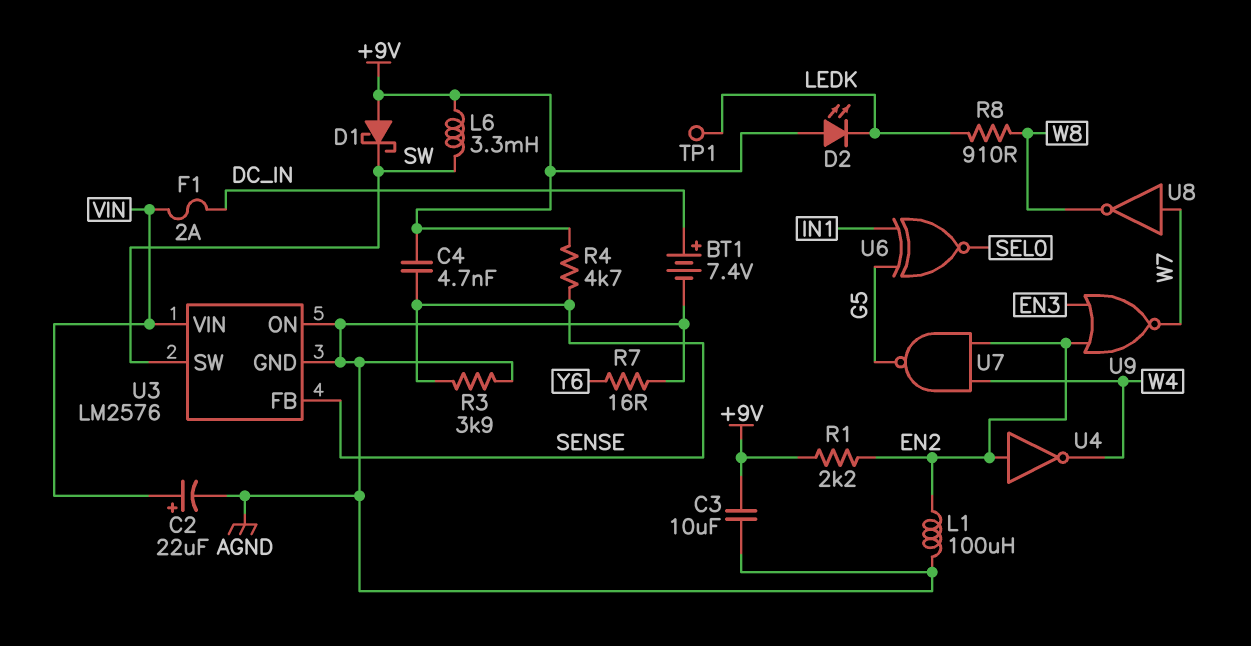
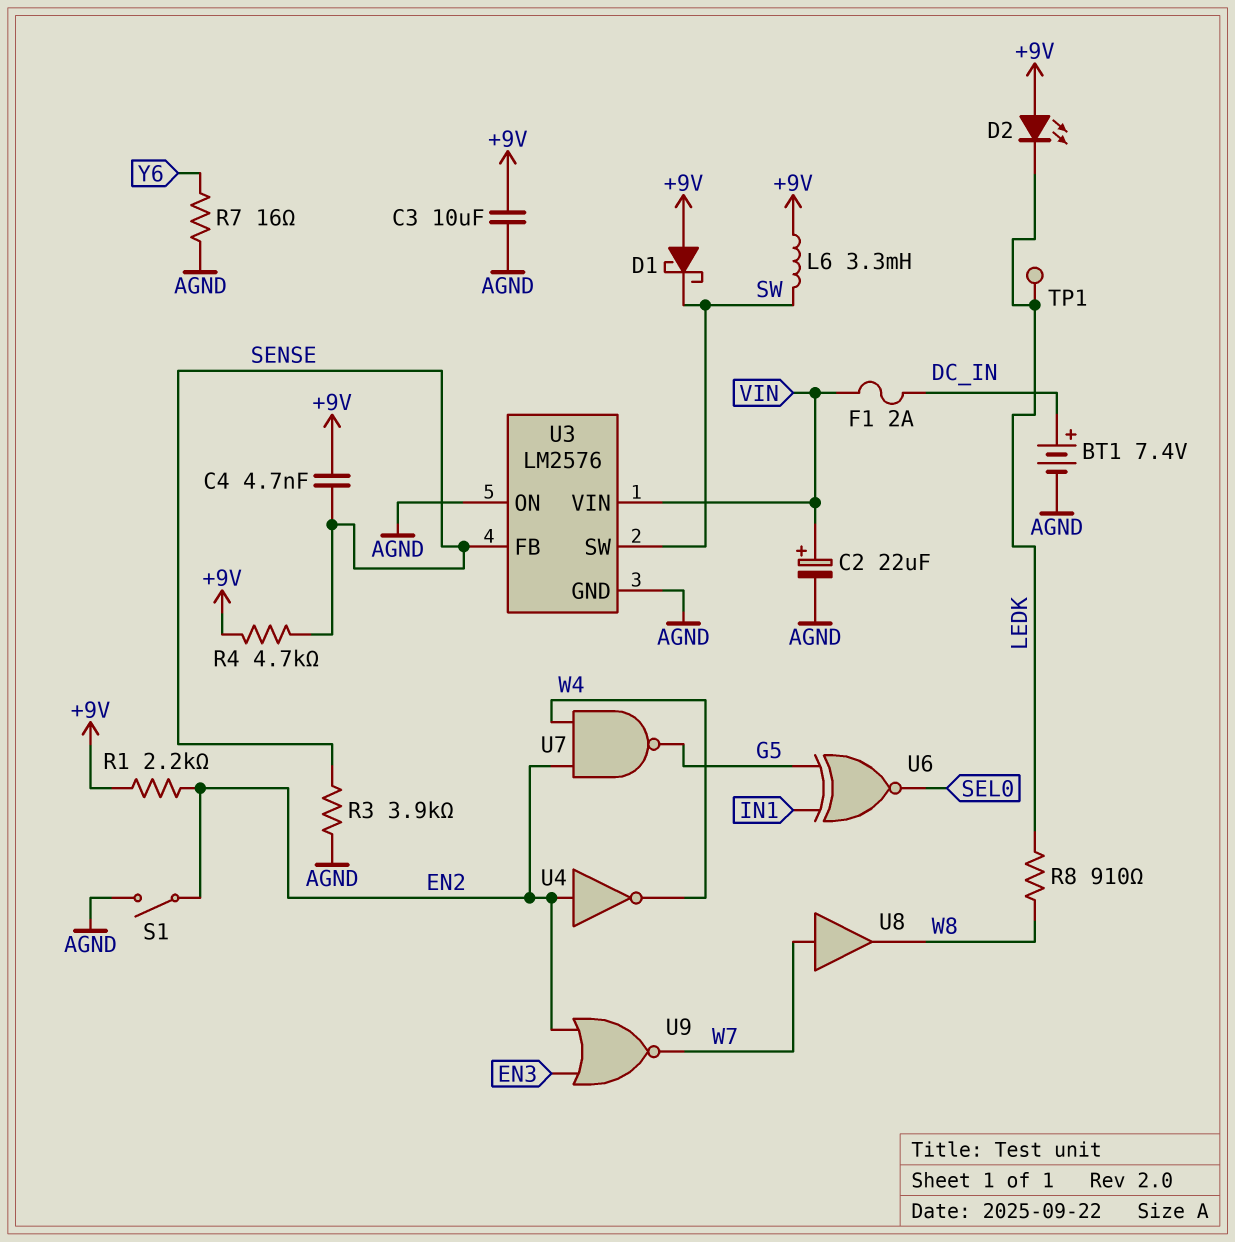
L1: 100uH (AGND, EN2) -> none
S1: none -> switch (AGND, EN2)
U8: NOT (in W7, out W8) -> buffer (in W7, out W8)

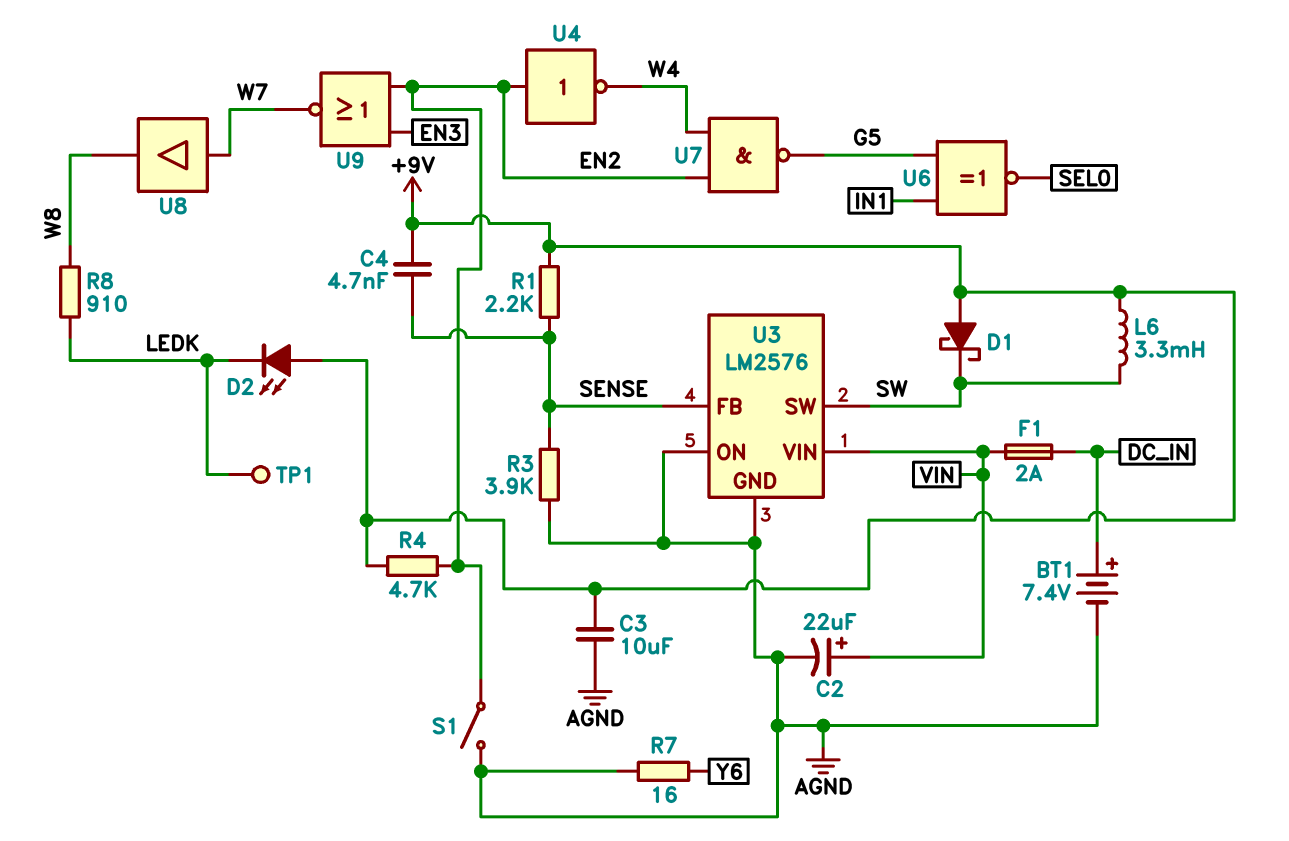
R1: 2.2k (+9V, EN2) -> 2.2k (+9V, SENSE)
R4: 4.7k (+9V, SENSE) -> 4.7k (+9V, EN2)

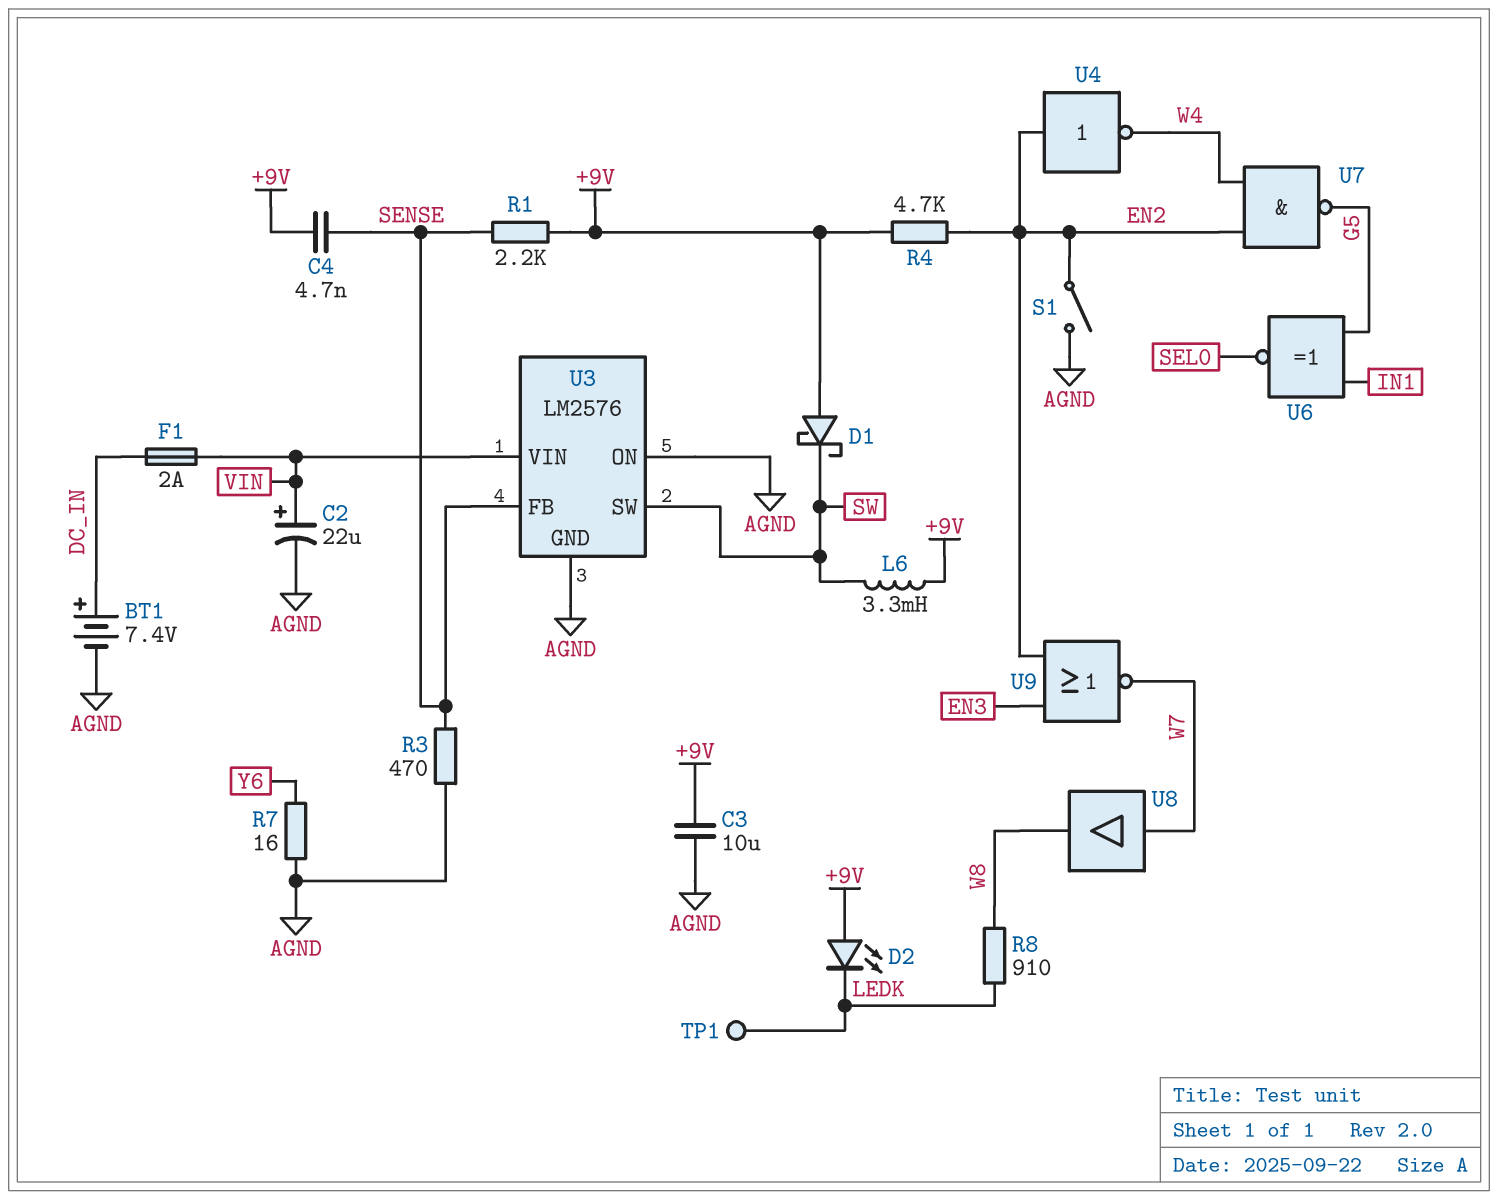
R3: 3.9k (AGND, SENSE) -> 470 (AGND, SENSE)

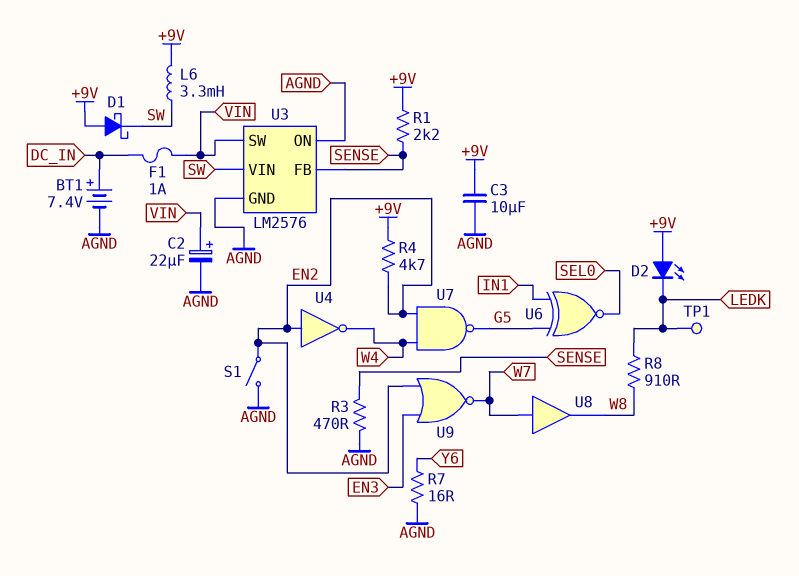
C4: 4.7nF (+9V, SENSE) -> none
F1: 2A (DC_IN, VIN) -> 1A (DC_IN, VIN)
U3 pin SW: SW -> VIN
U3 pin VIN: VIN -> SW

